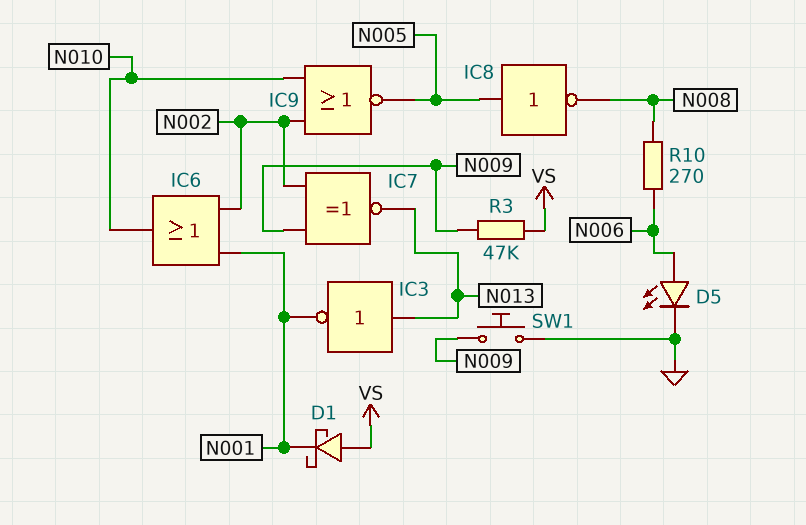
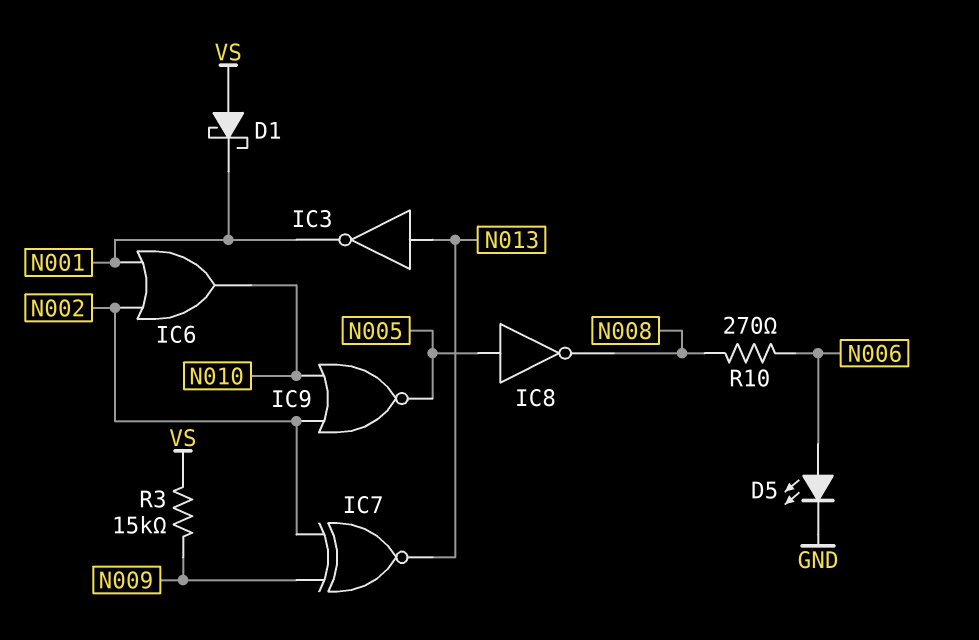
R3: 47k (N009, VS) -> 15k (N009, VS)
SW1: button (GND, N009) -> none

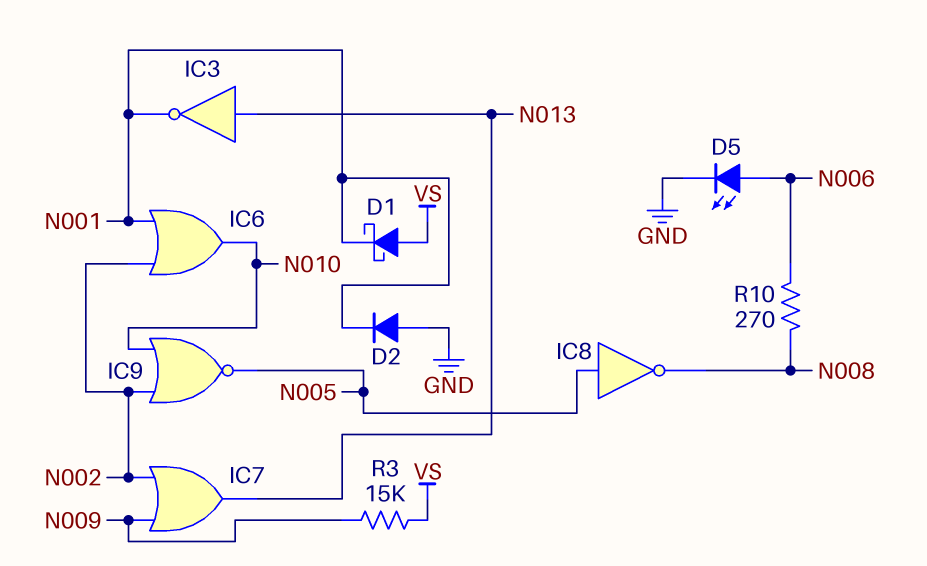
D2: none -> diode (A GND, K N001)
IC7: XNOR (in N002, in N009, out N013) -> OR (in N002, in N009, out N013)

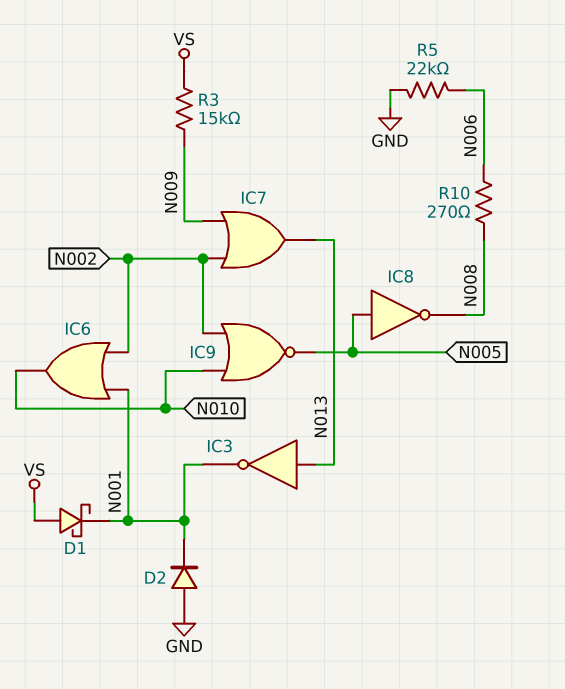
D5: LED (A N006, K GND) -> none
R5: none -> 22k (GND, N006)

